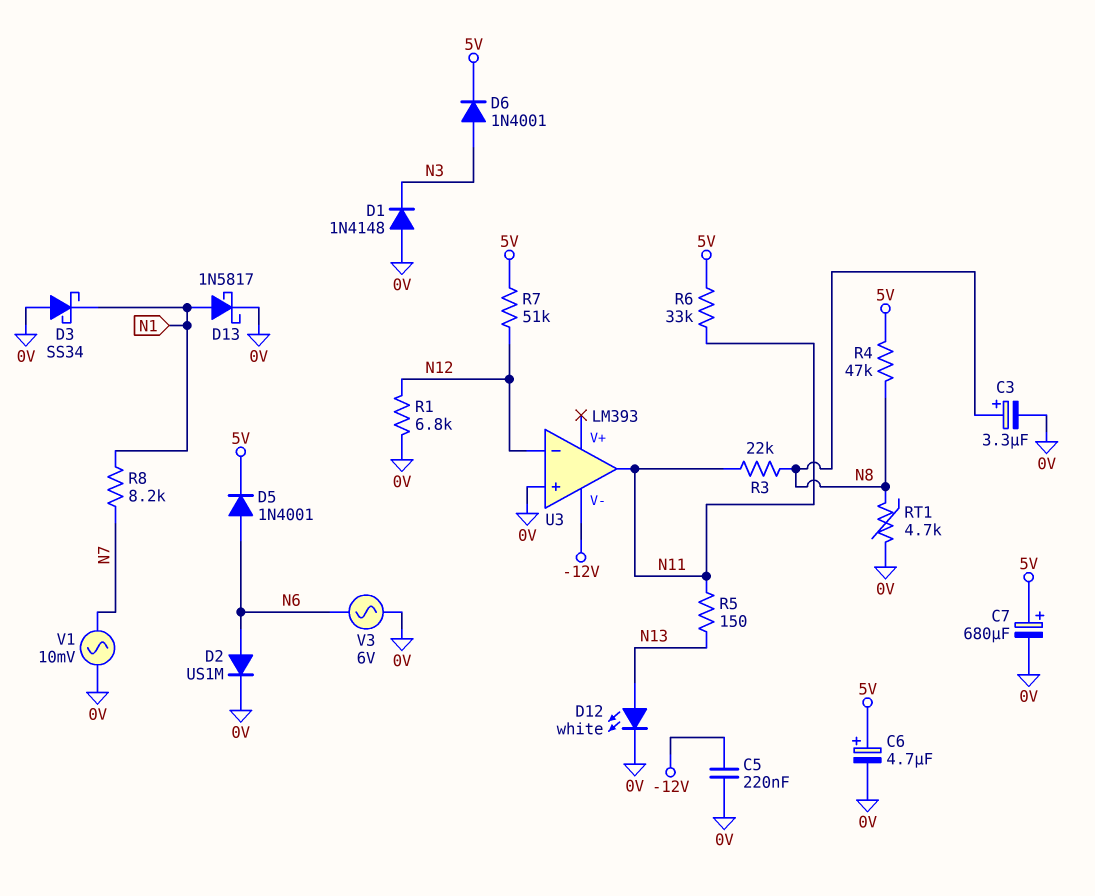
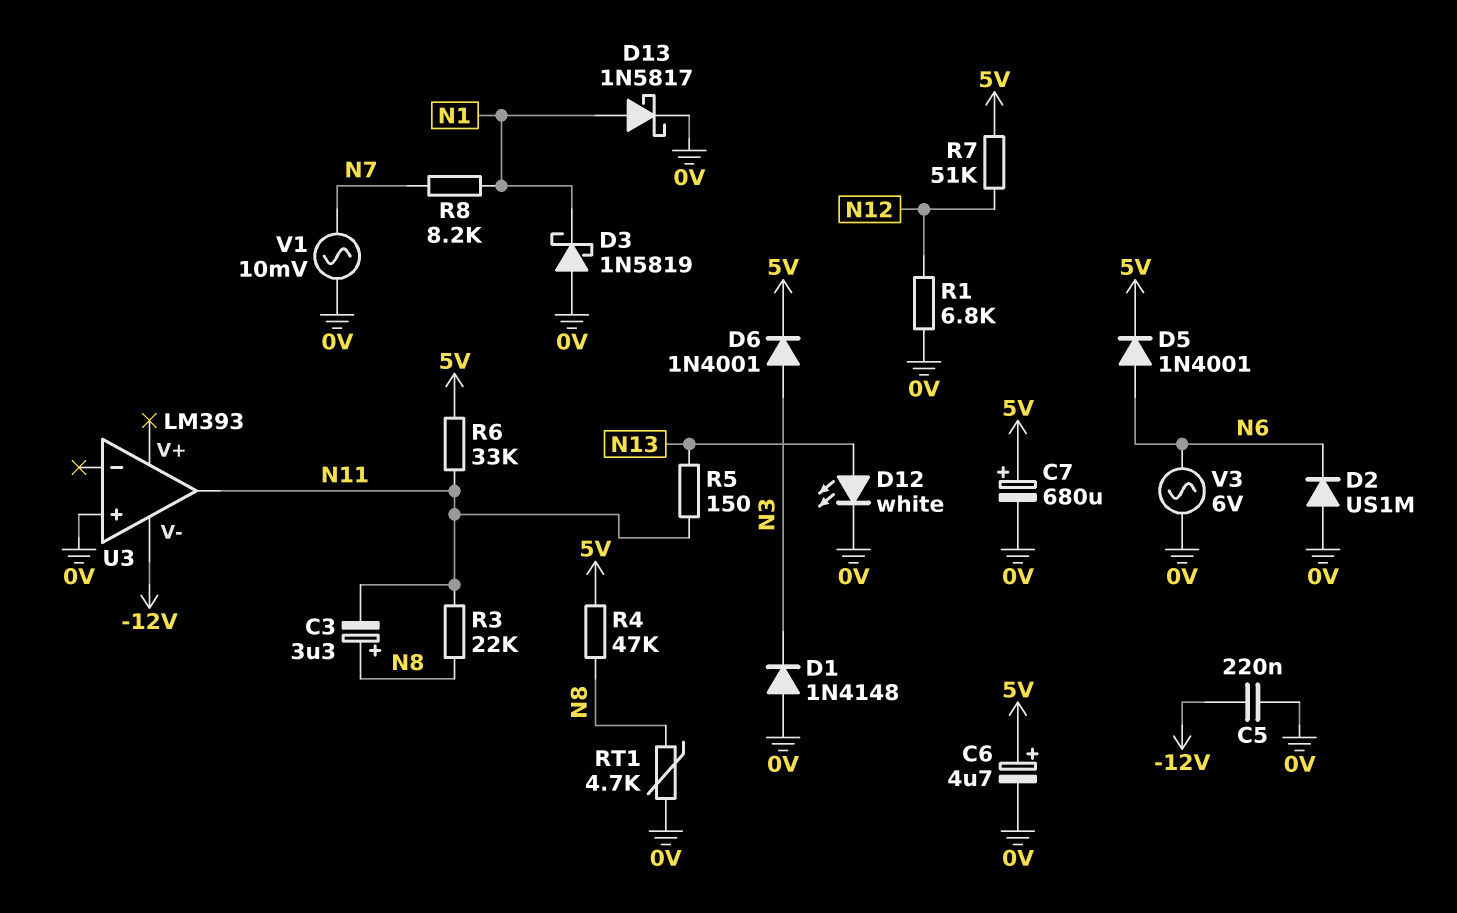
C3: 3.3uF (plus N8, minus 0V) -> 3.3uF (plus N8, minus N11)
D2: diode US1M (A N6, K 0V) -> diode US1M (A 0V, K N6)
D3: schottky SS34 (A 0V, K N1) -> schottky 1N5819 (A 0V, K N1)
U3 pin in-: N12 -> none

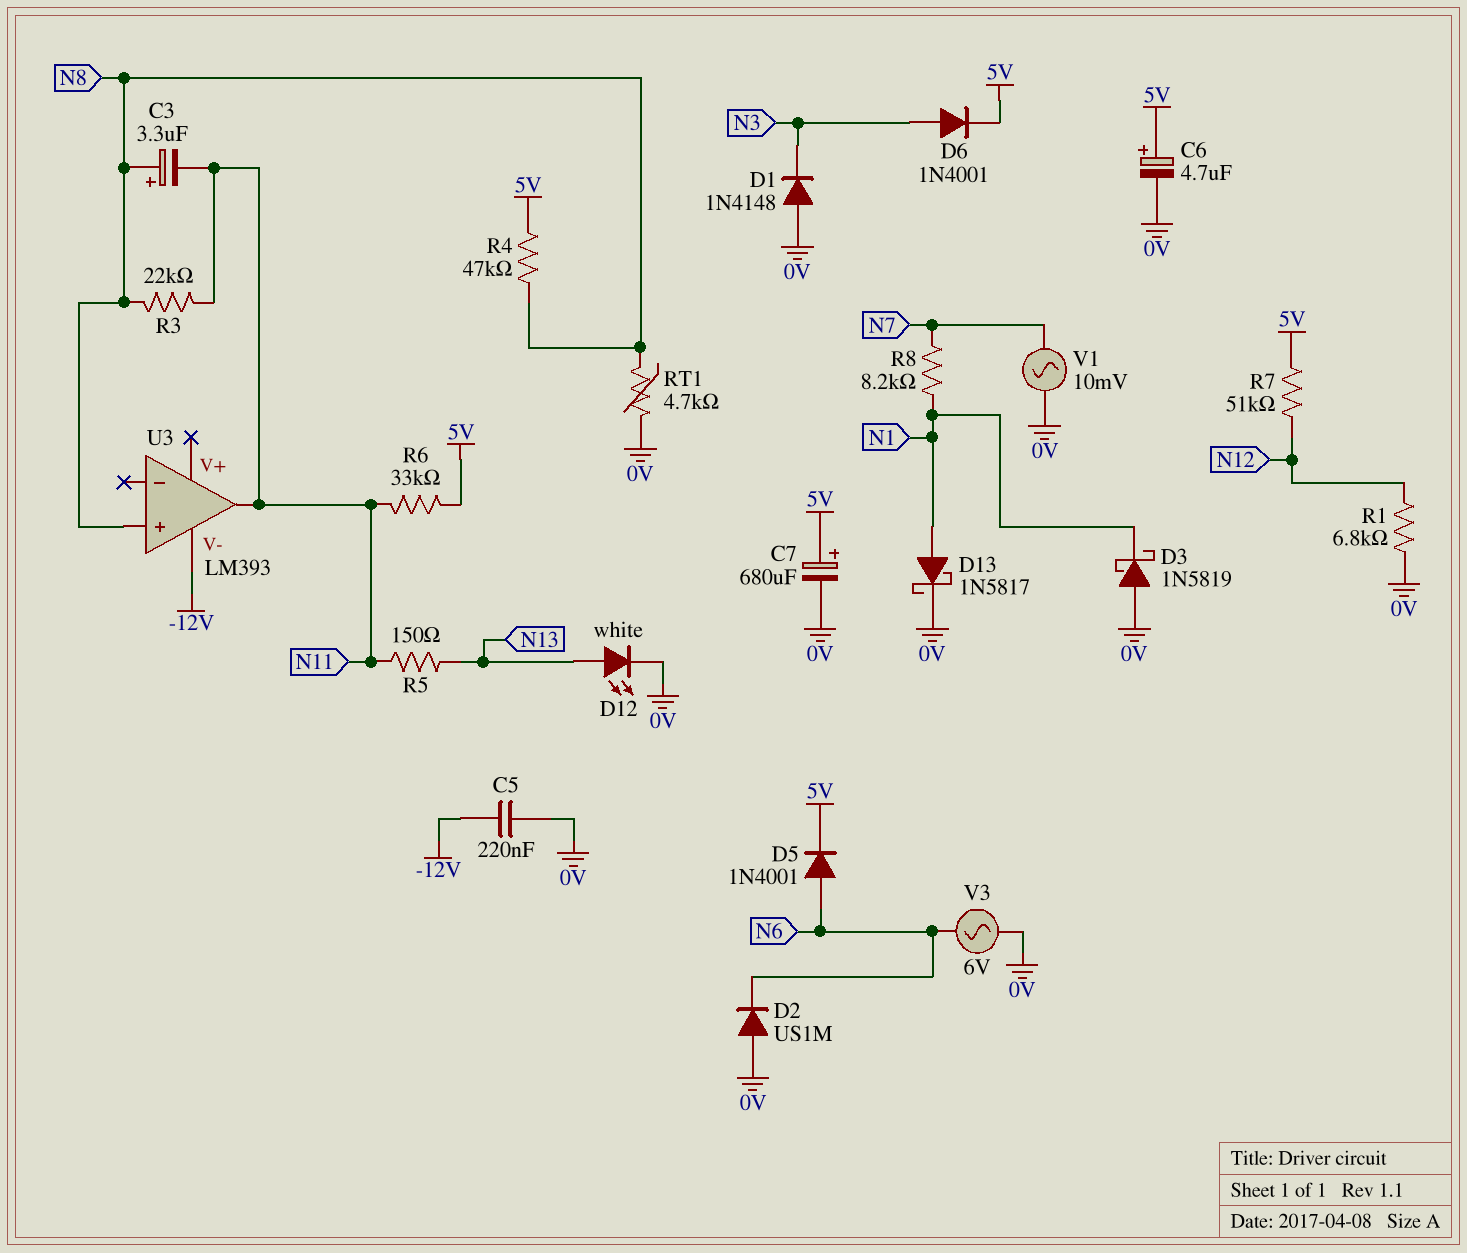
U3 pin in+: 0V -> N8

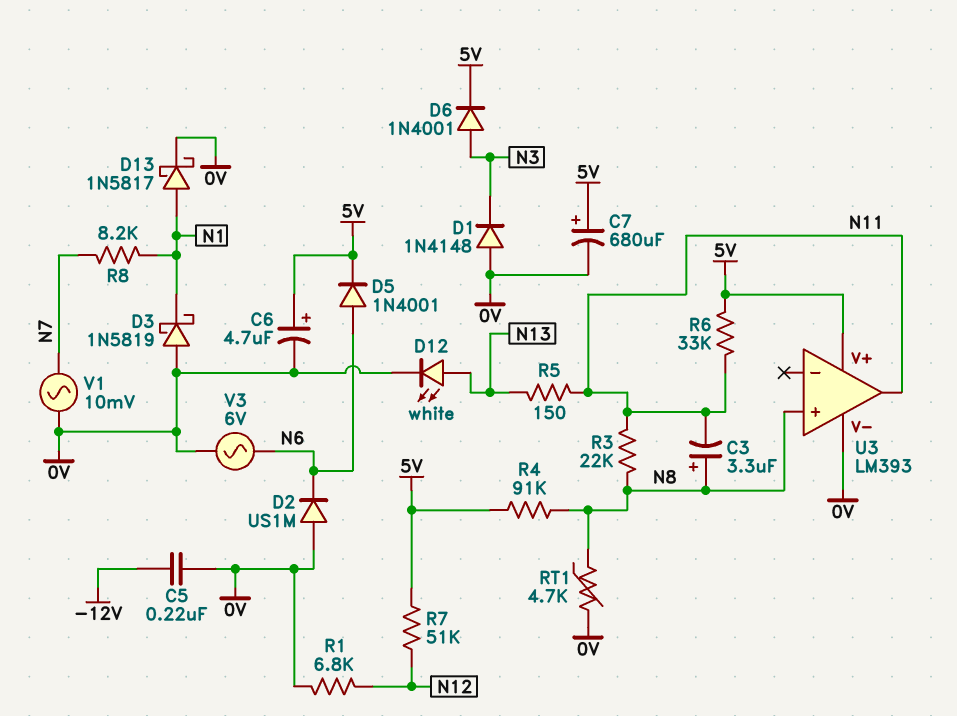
R4: 47k (5V, N8) -> 91k (5V, N8)
U3 pin V+: none -> 5V
U3 pin V-: -12V -> 0V

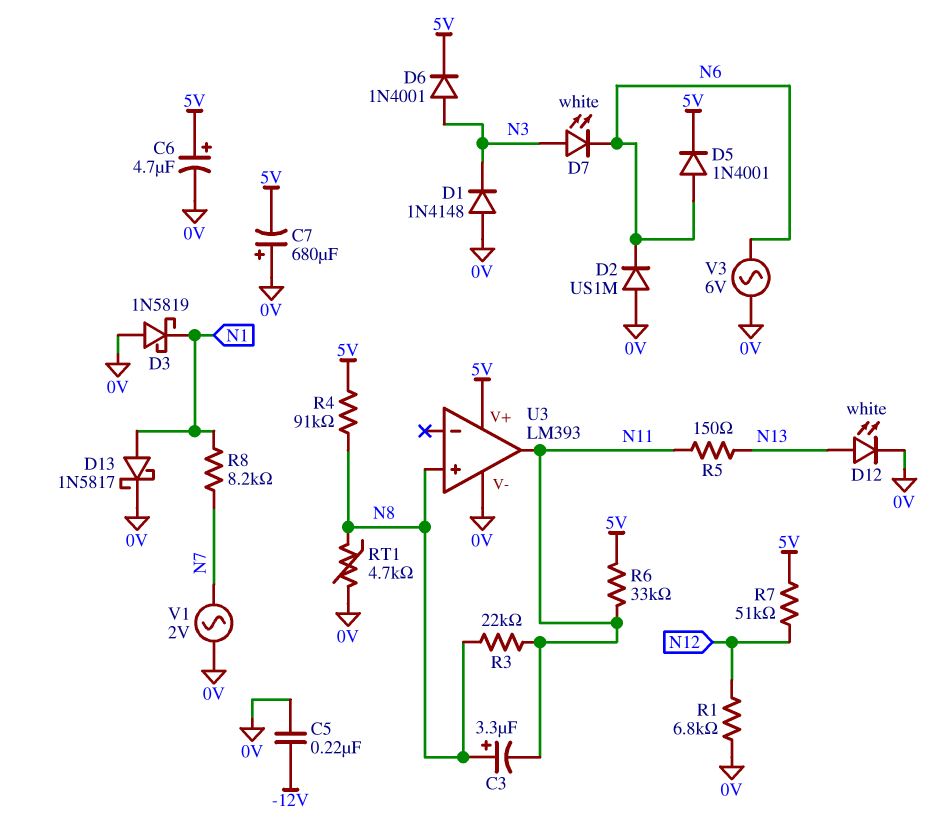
C7: 680uF (plus 5V, minus 0V) -> 680uF (plus 0V, minus 5V)
D7: none -> LED white (A N3, K N6)
V1: AC 10mV (0V, N7) -> AC 2V (0V, N7)

